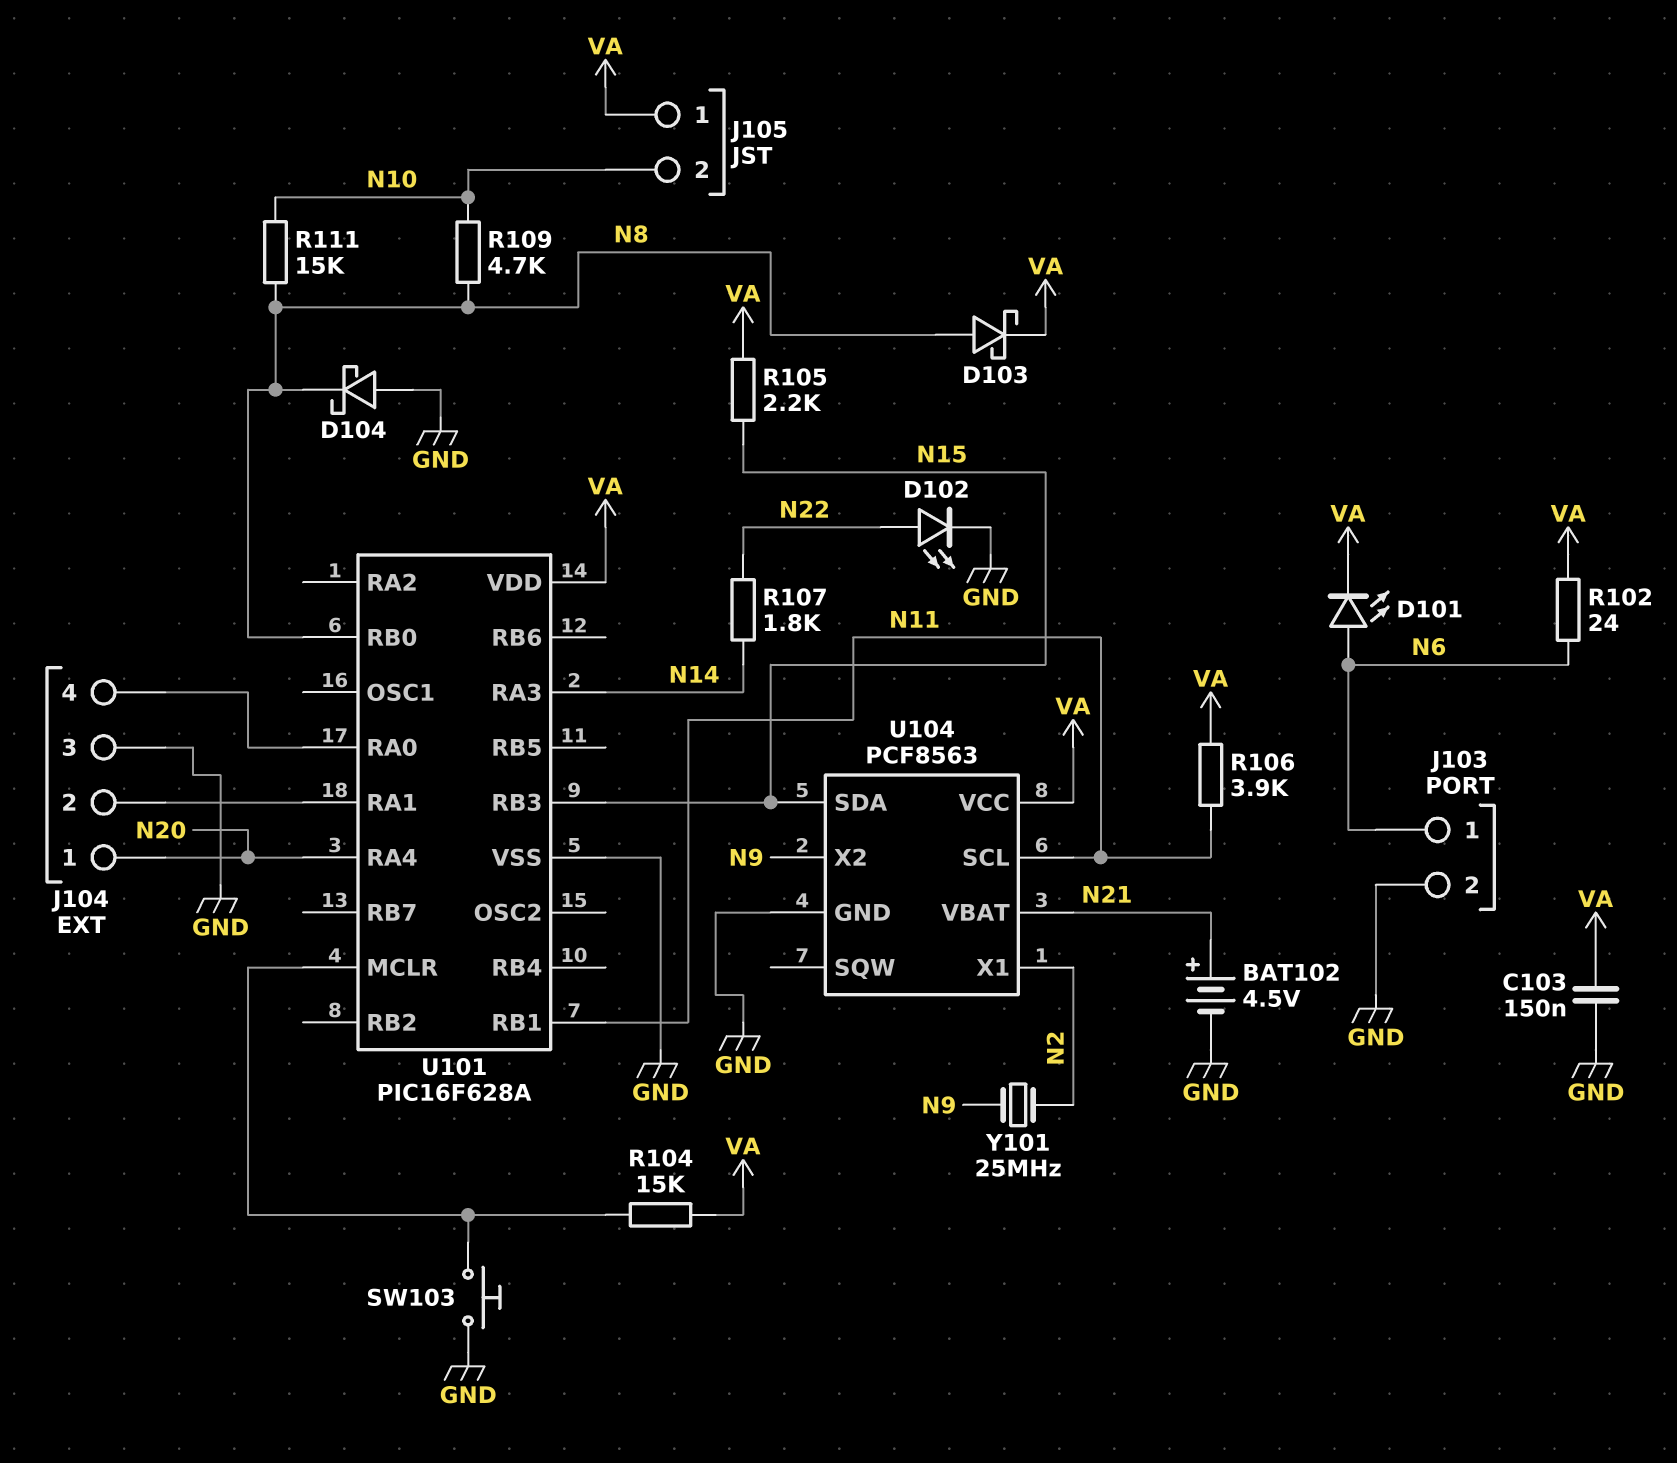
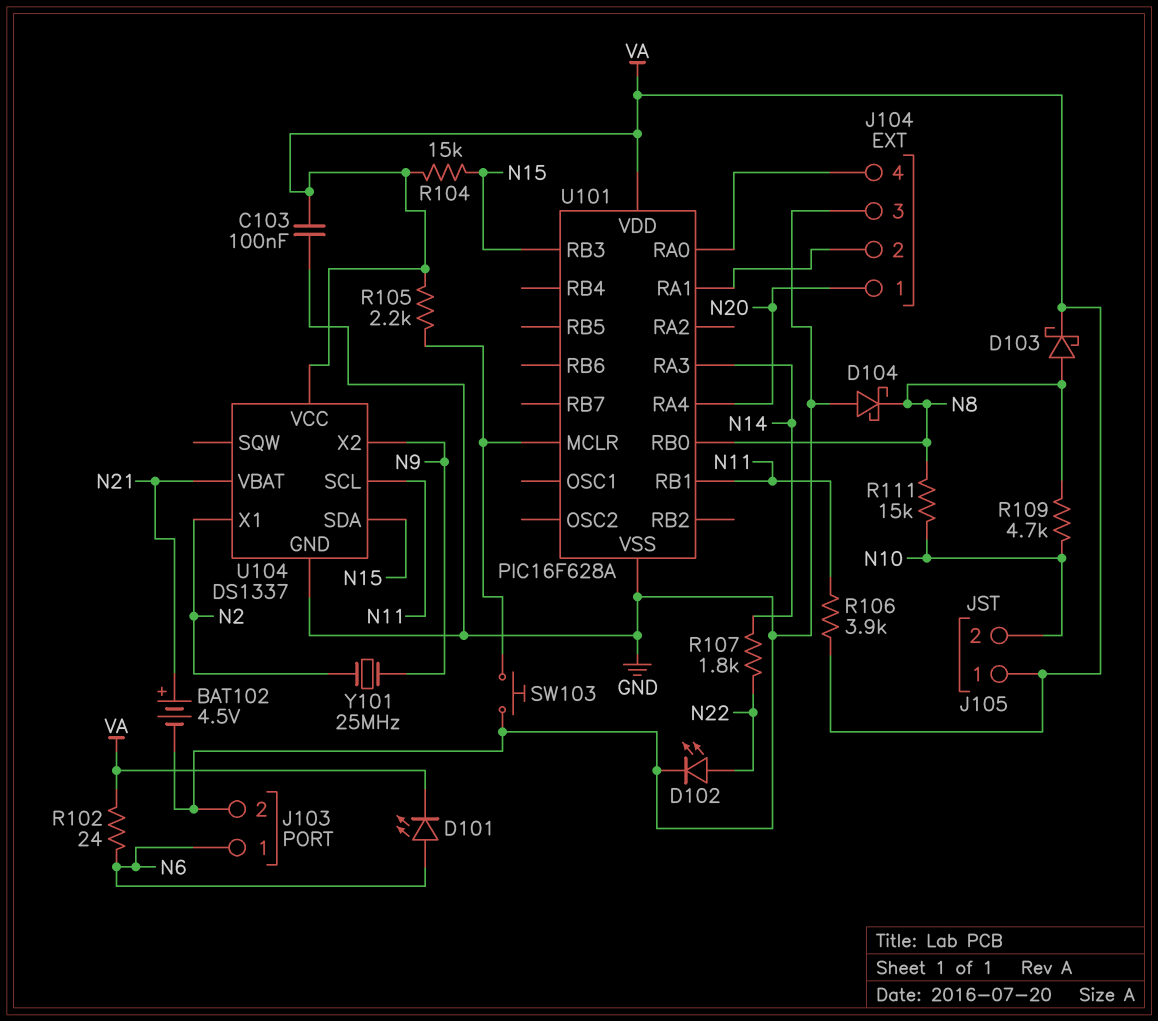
C103: 150nF (GND, VA) -> 100nF (GND, VA)
R104: 15k (U101/MCLR, VA) -> 15k (N15, VA)
R105: 2.2k (N15, VA) -> 2.2k (U101/MCLR, VA)
U104: PCF8563 -> DS1337

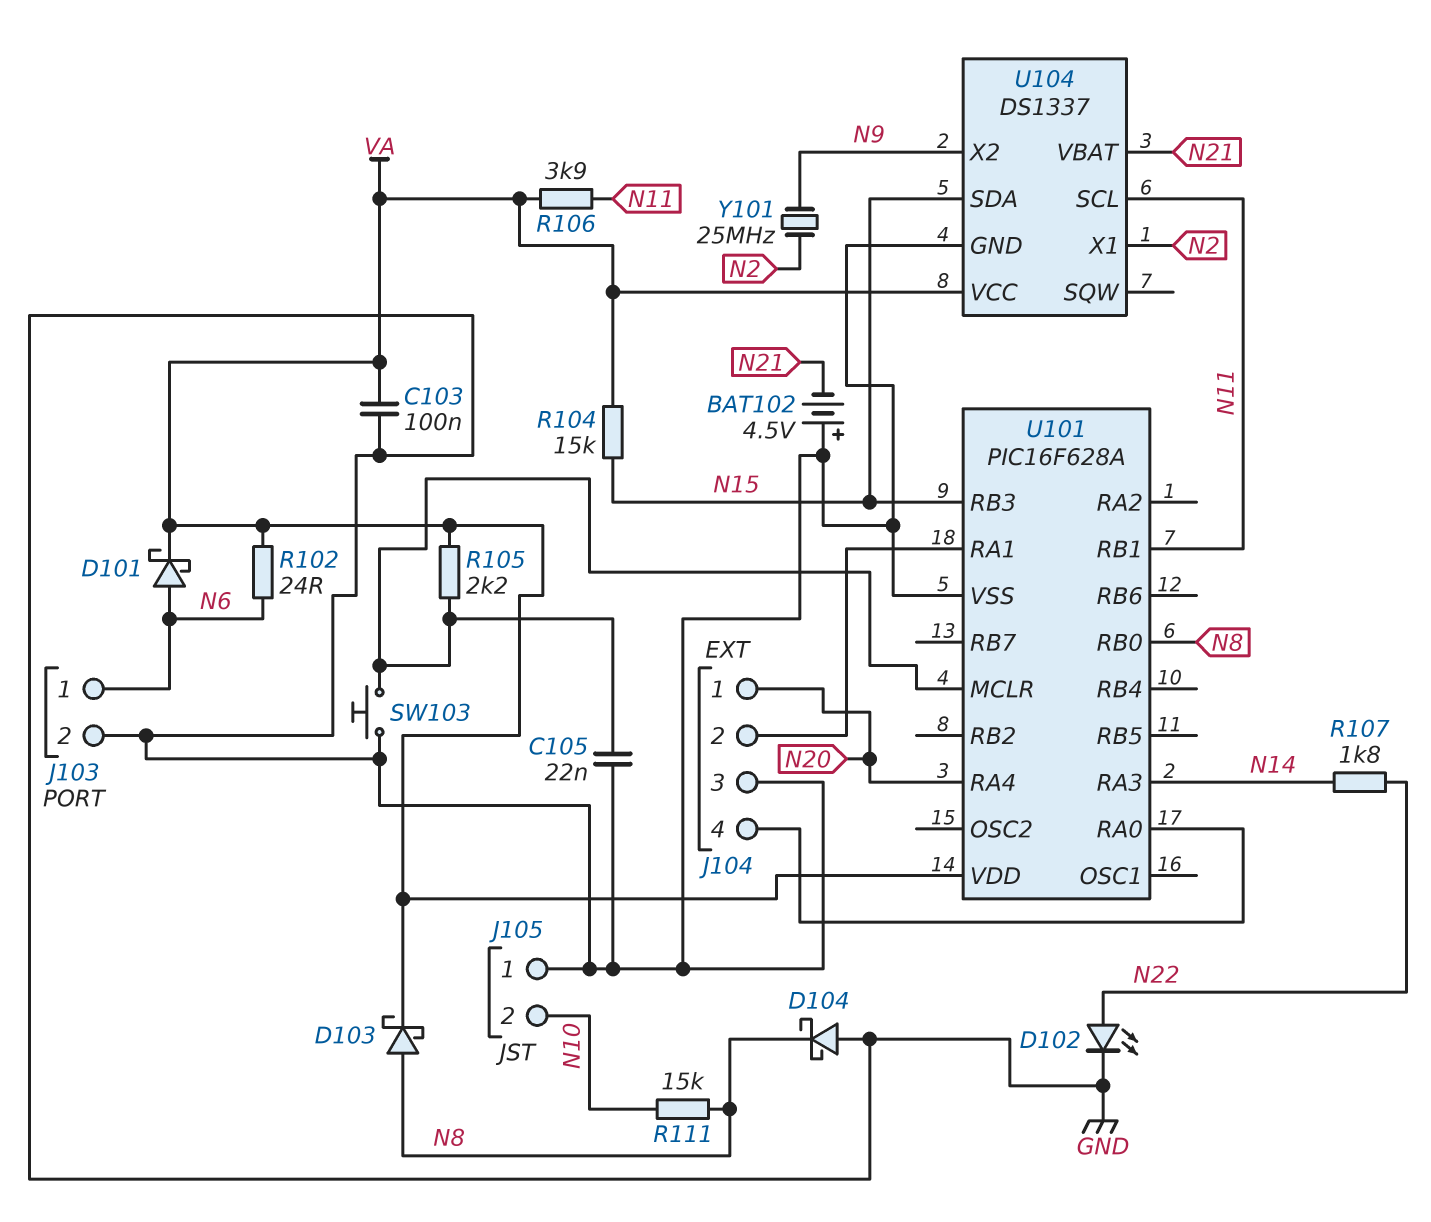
BAT102: 4.5V (plus N21, minus GND) -> 4.5V (plus GND, minus N21)
C105: none -> 22nF (GND, U101/MCLR)
D101: LED (A N6, K VA) -> schottky (A N6, K VA)
J105 pin 1: VA -> GND
R109: 4.7k (N8, N10) -> none

